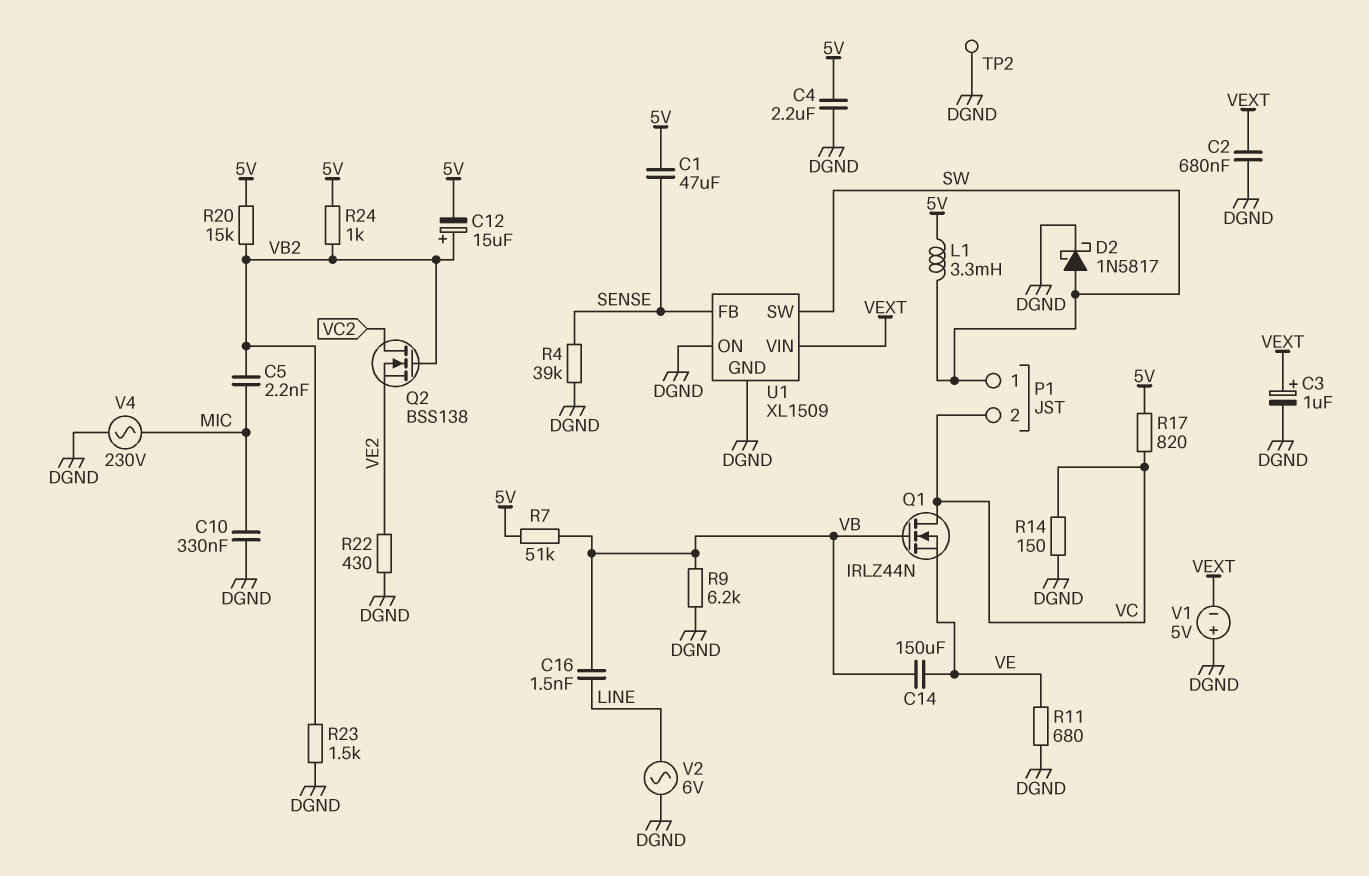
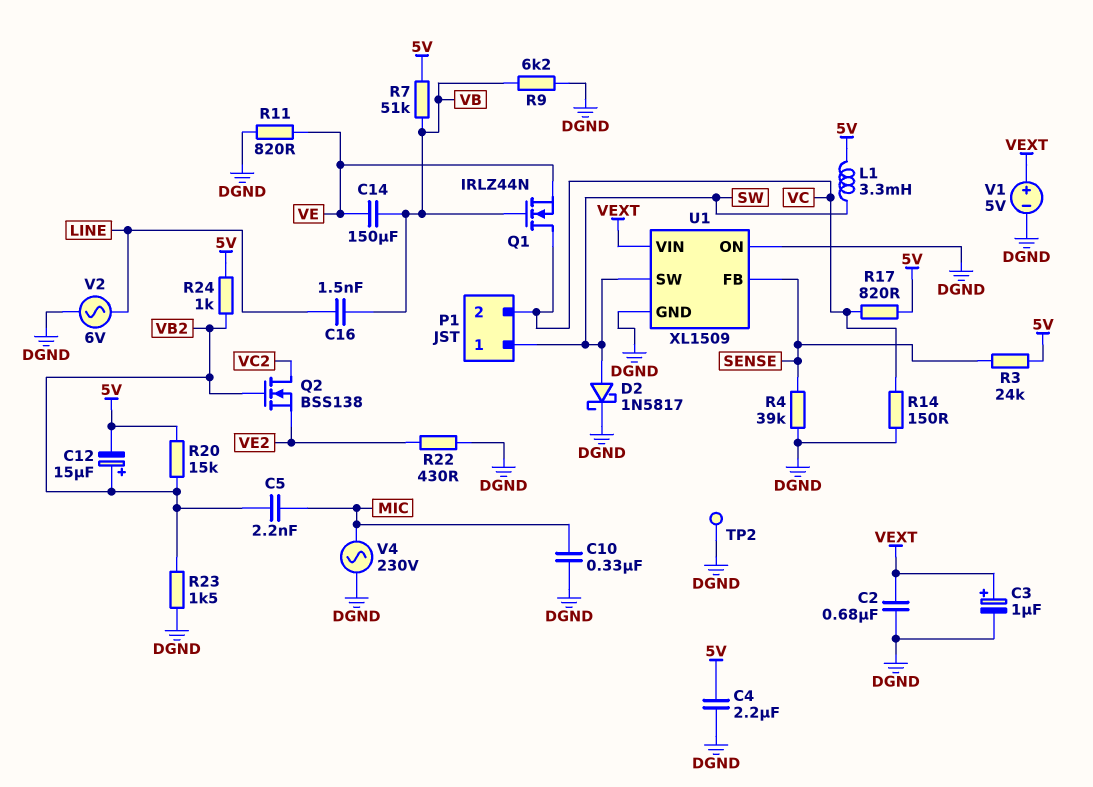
C1: 47uF (5V, SENSE) -> none
R3: none -> 24k (5V, SENSE)
R11: 680 (DGND, VE) -> 820 (DGND, VE)
V1: 5V (plus DGND, minus VEXT) -> 5V (plus VEXT, minus DGND)

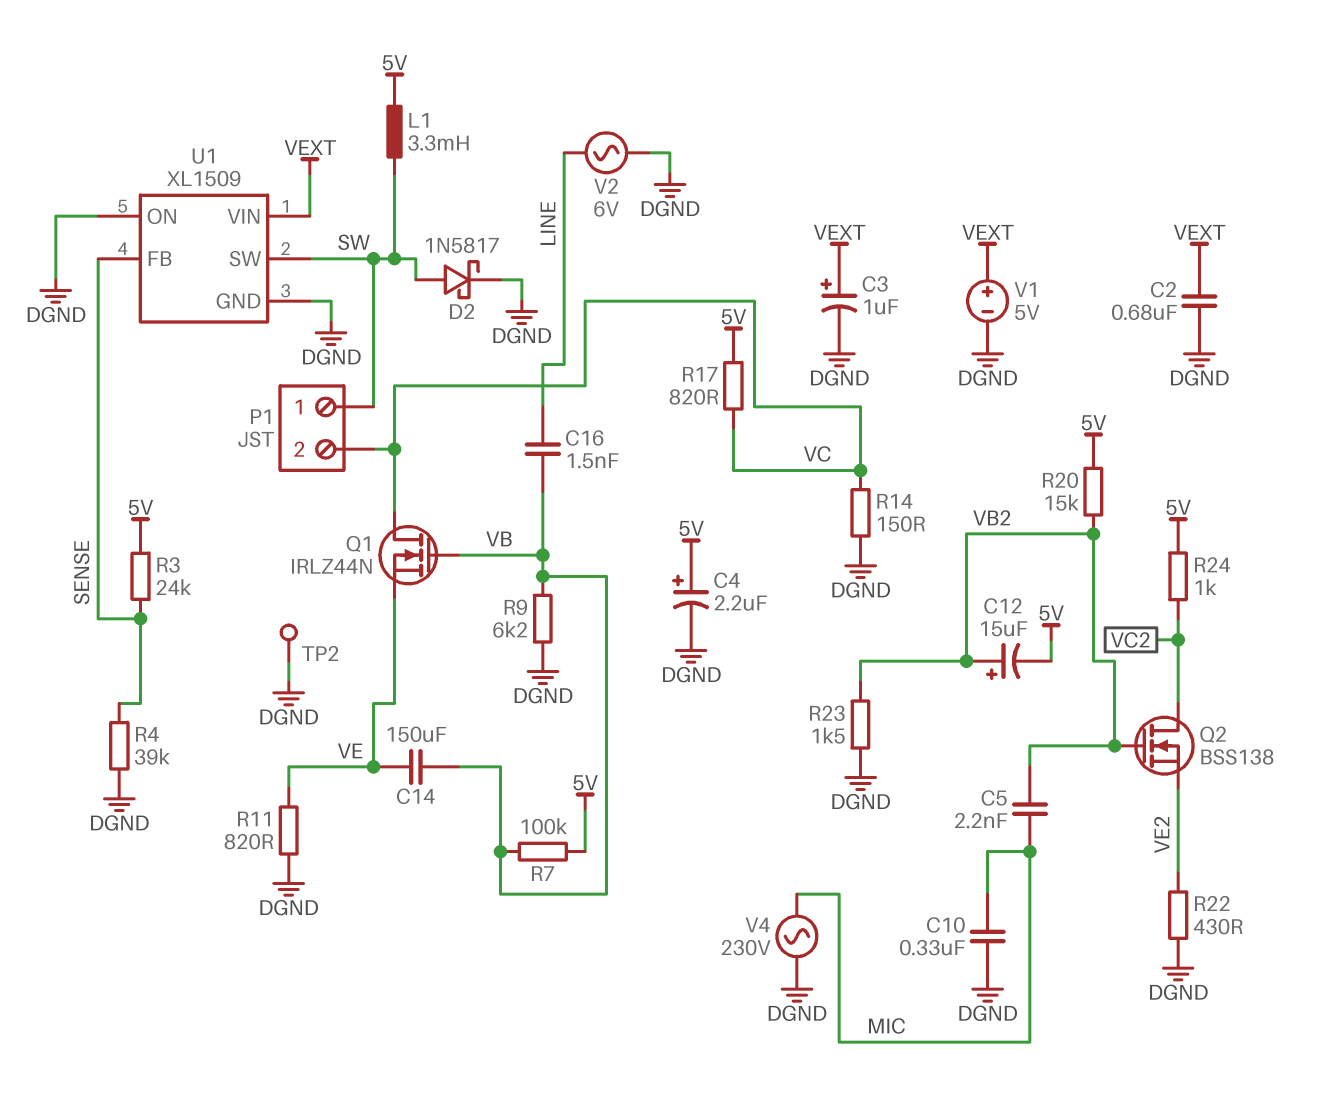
C4: 2.2uF (5V, DGND) -> 2.2uF (plus 5V, minus DGND)
R7: 51k (5V, VB) -> 100k (5V, VB)
R24: 1k (5V, VB2) -> 1k (5V, VC2)

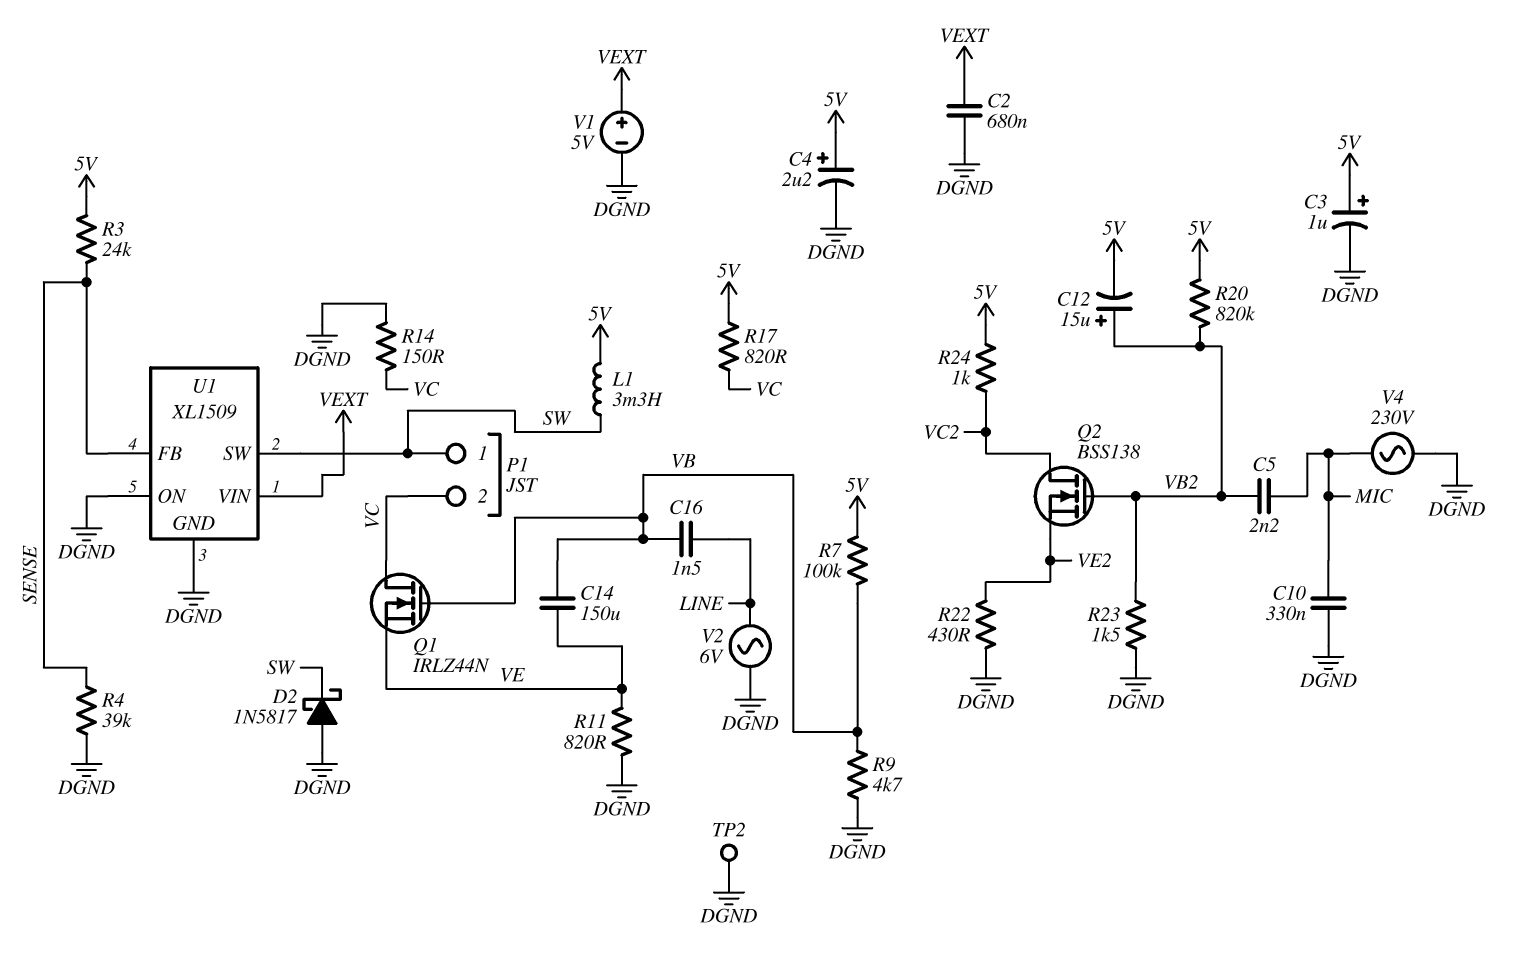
C3: 1uF (plus VEXT, minus DGND) -> 1uF (plus 5V, minus DGND)
D2: schottky 1N5817 (A SW, K DGND) -> schottky 1N5817 (A DGND, K SW)
R9: 6.2k (DGND, VB) -> 4.7k (DGND, VB)
R20: 15k (5V, VB2) -> 820k (5V, VB2)

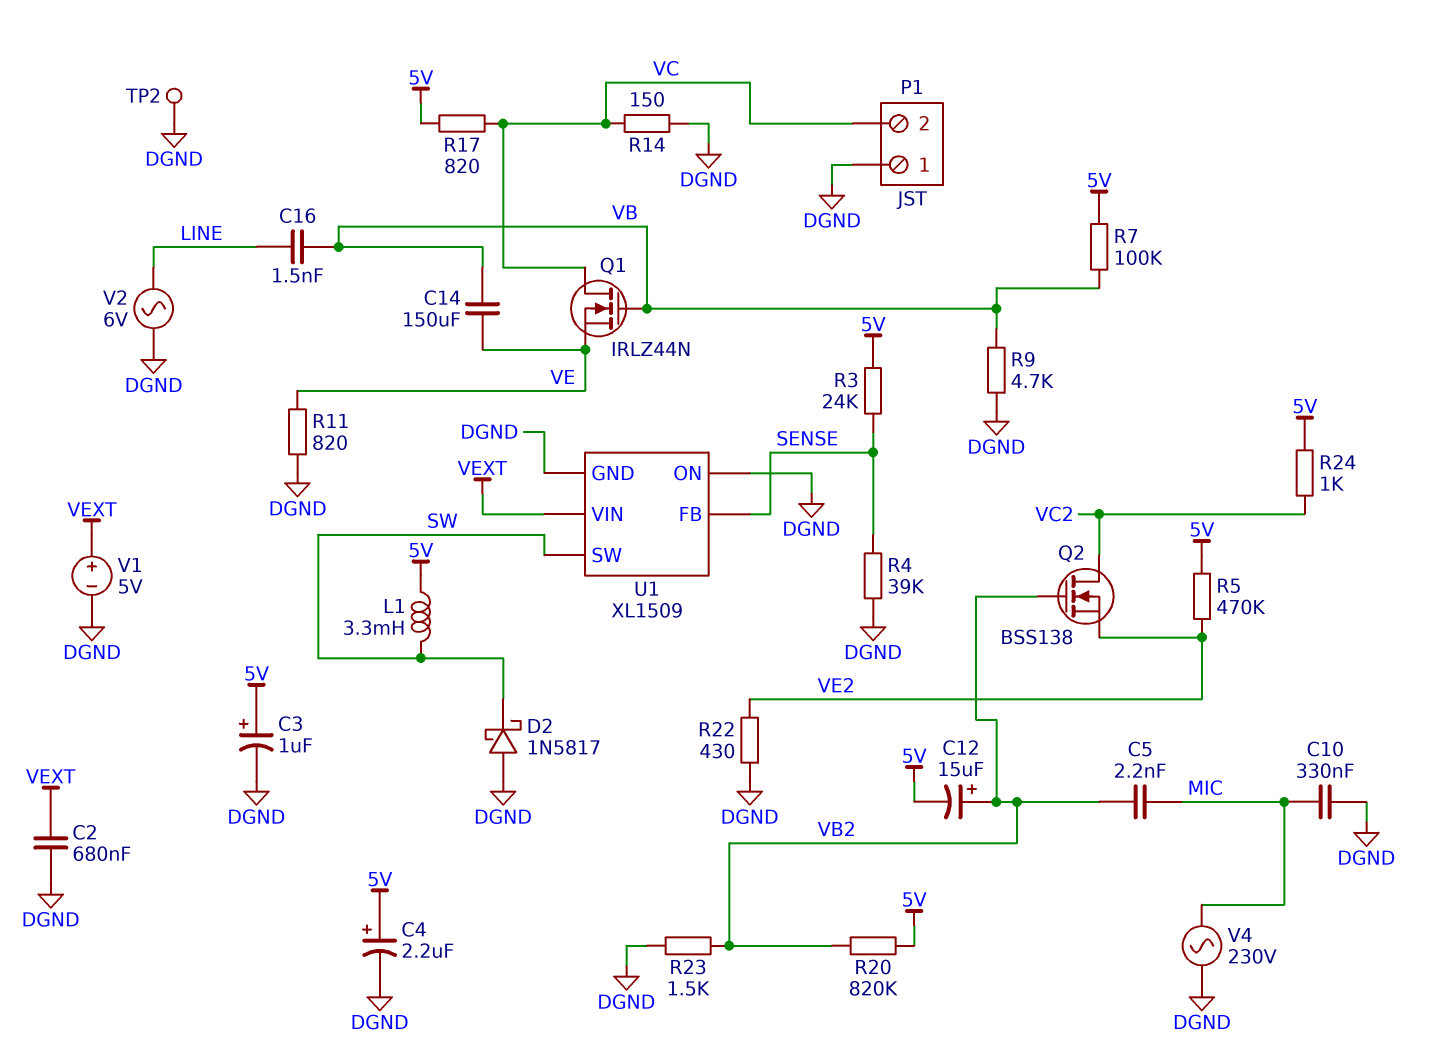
P1 pin 1: SW -> DGND
R5: none -> 470k (5V, VE2)

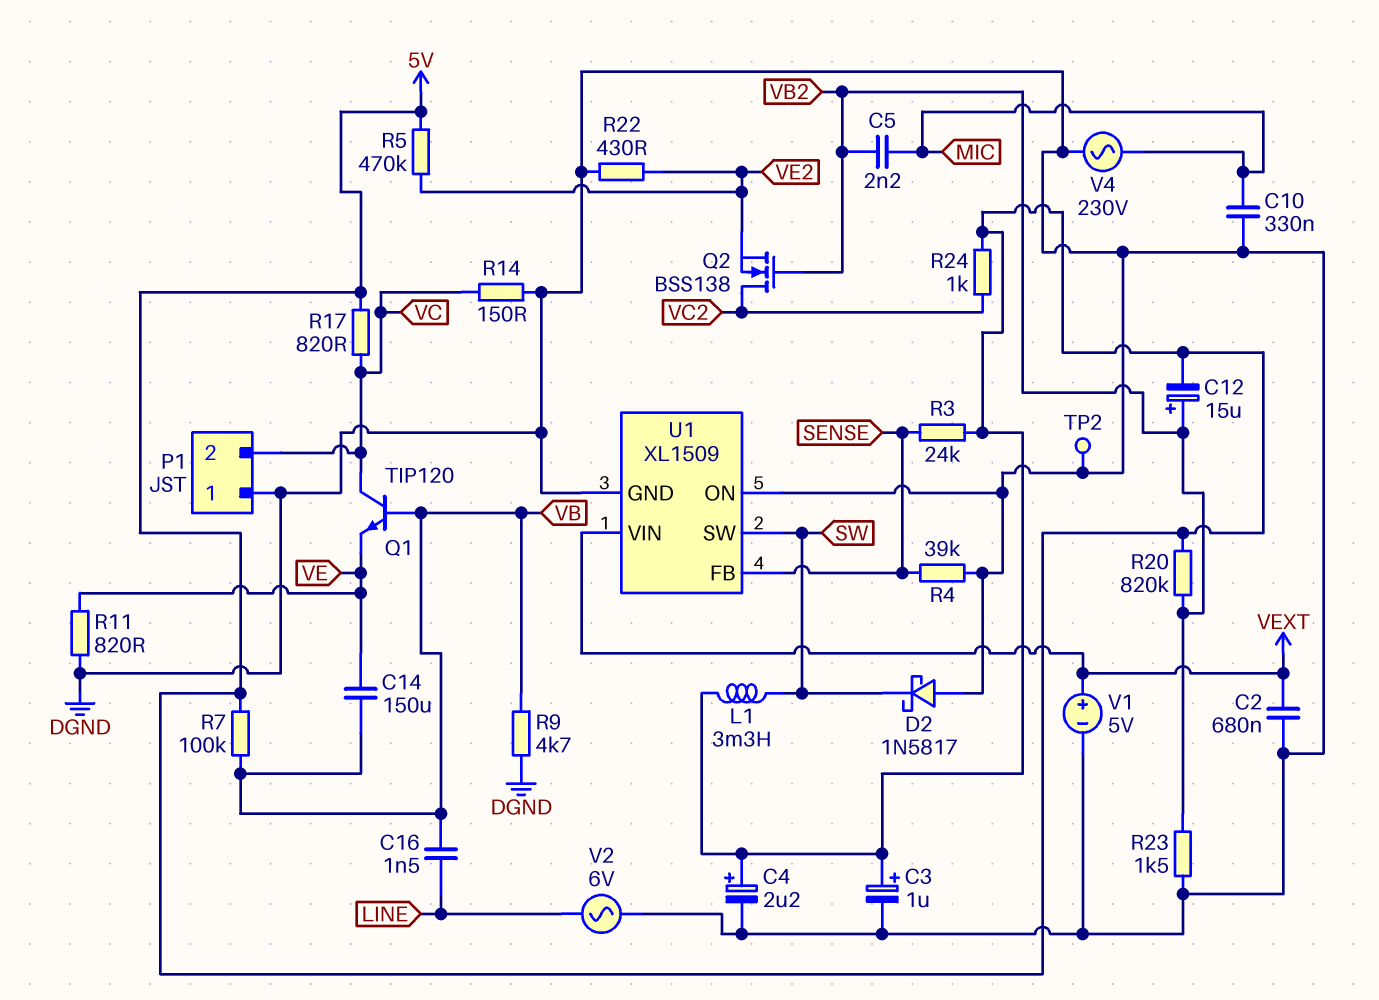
Q1: NMOS IRLZ44N (G VB, D VC, S VE) -> NPN TIP120 (B VB, C VC, E VE)

